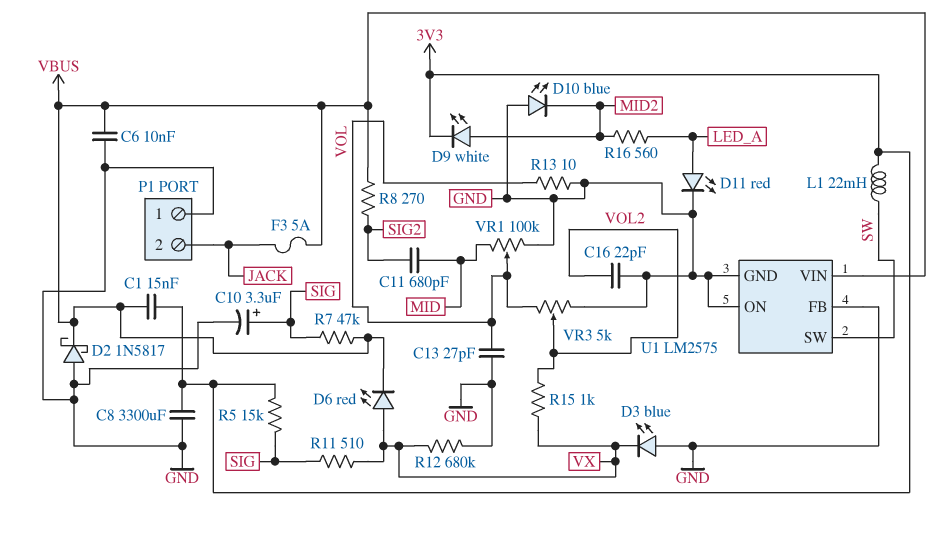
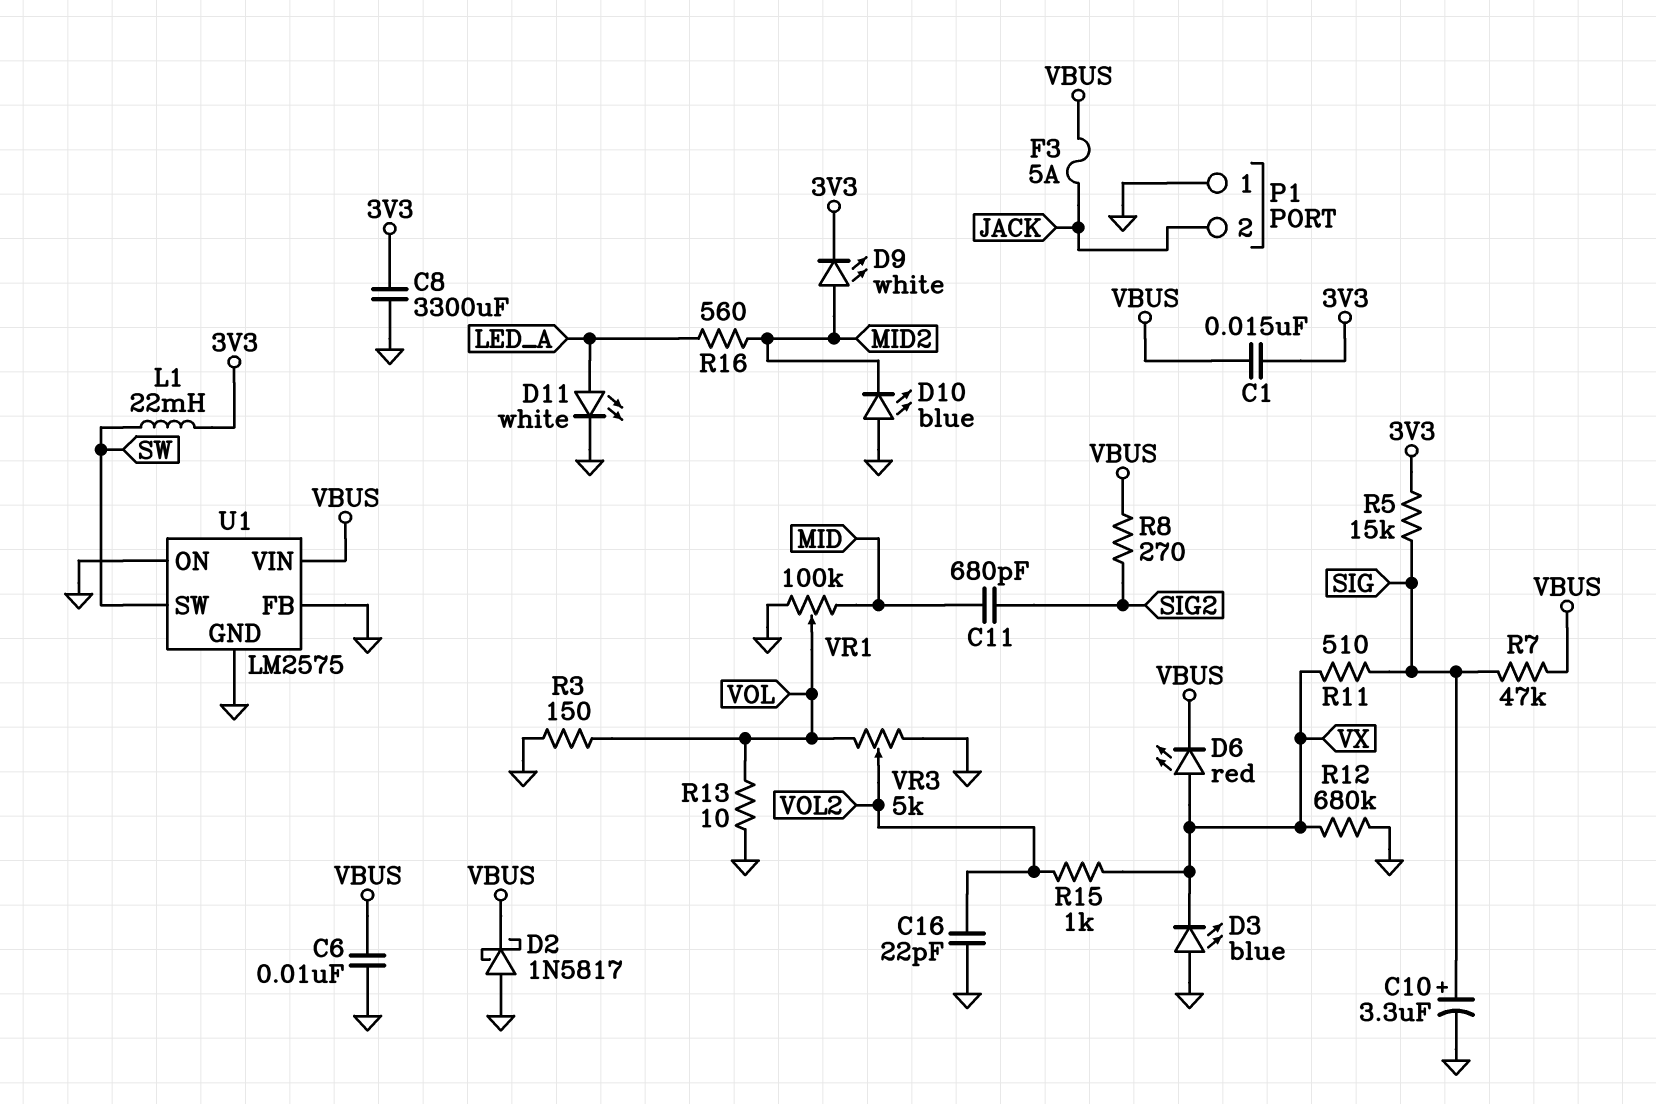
C13: 27pF (GND, VOL) -> none
D11: LED red (A LED_A, K GND) -> LED white (A LED_A, K GND)
R3: none -> 150 (GND, VOL)

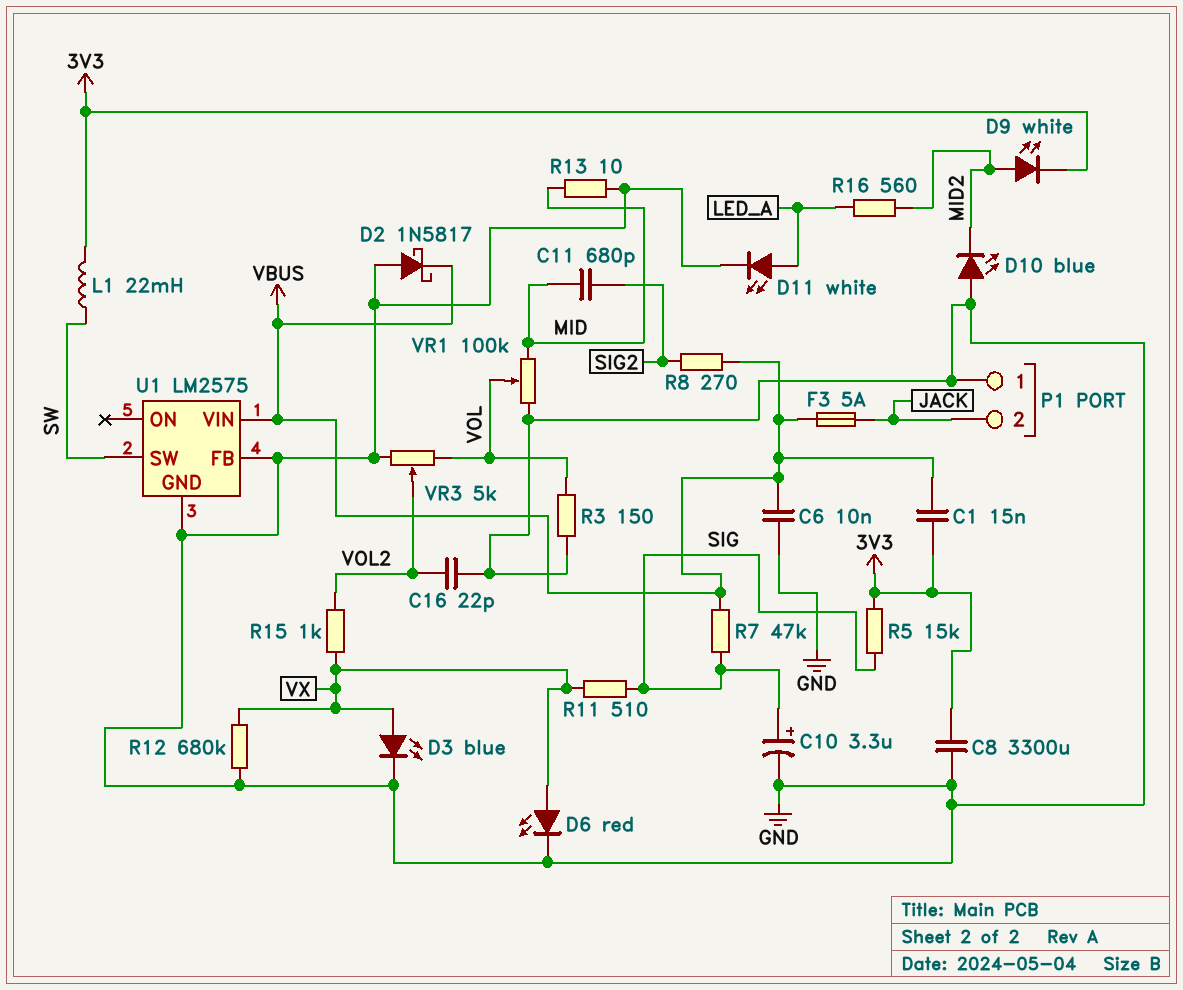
D3: LED blue (A GND, K VX) -> LED blue (A VX, K GND)
D6: LED red (A VX, K VBUS) -> LED red (A VX, K GND)
R13: 10 (GND, VOL) -> 10 (GND, MID)
U1 pin ON: GND -> none

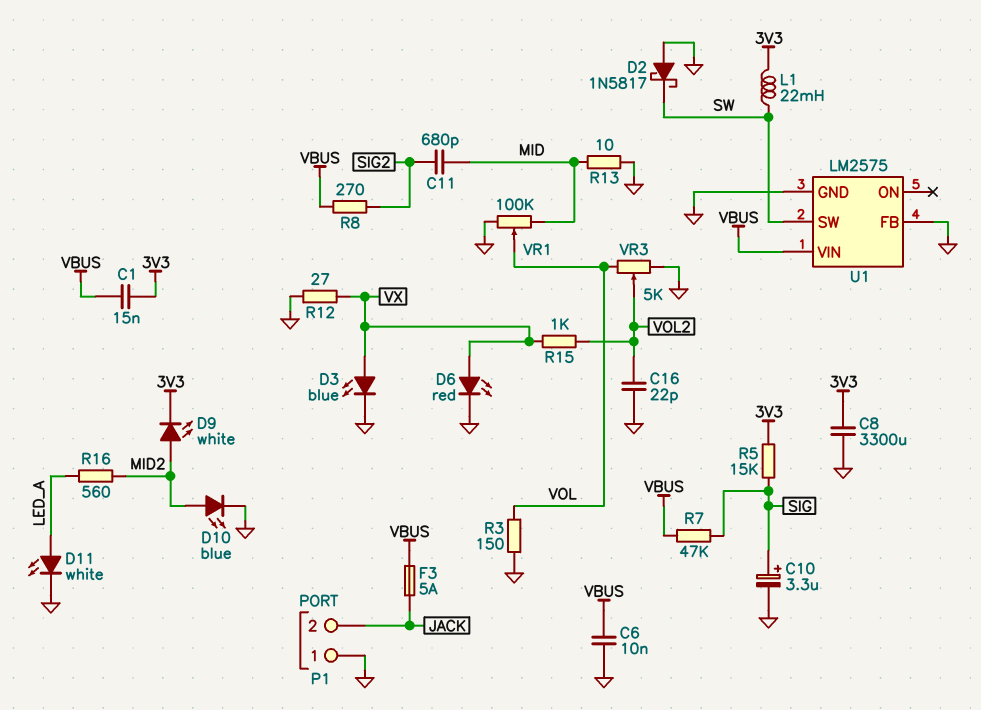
D2: schottky 1N5817 (A GND, K VBUS) -> schottky 1N5817 (A GND, K SW)
D10: LED blue (A GND, K MID2) -> LED blue (A MID2, K GND)
R11: 510 (SIG, VX) -> none
R12: 680k (GND, VX) -> 27 (GND, VX)

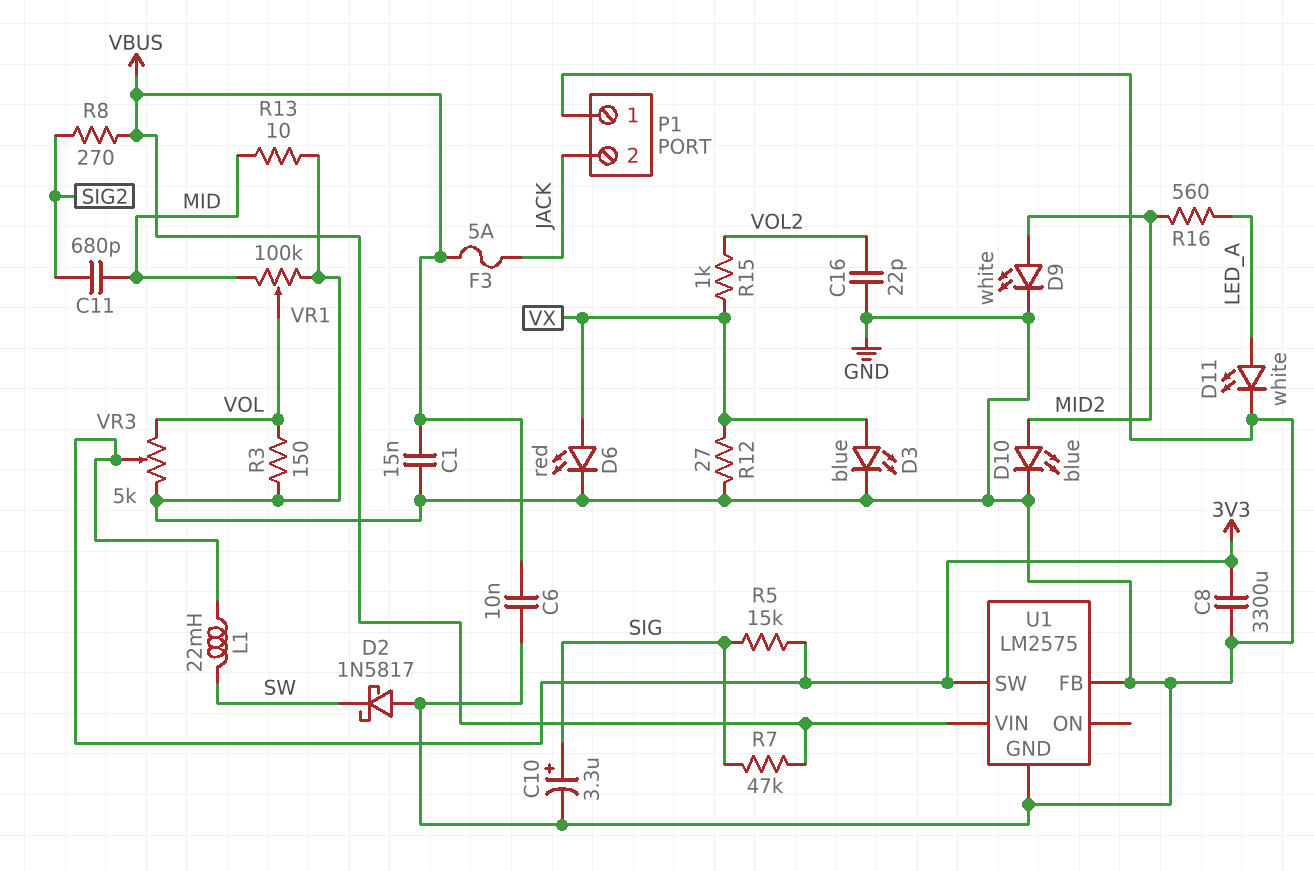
C1: 15nF (3V3, VBUS) -> 15nF (GND, VBUS)
D9: LED white (A MID2, K 3V3) -> LED white (A MID2, K GND)
U1 pin SW: SW -> 3V3
VR3: 5k (GND, VOL, wiper VOL2) -> 5k (GND, VOL, wiper 3V3)

